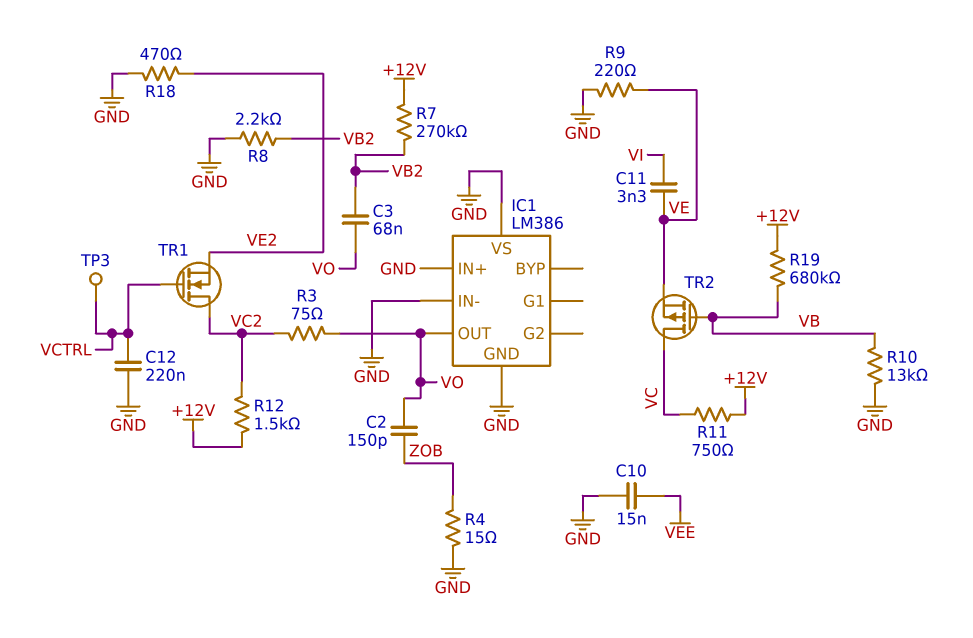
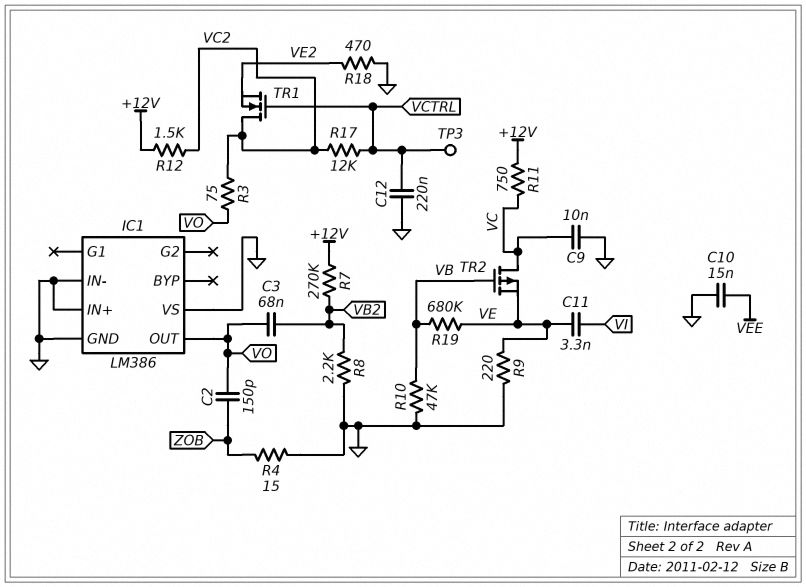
C9: none -> 10nF (GND, VC)
R10: 13k (GND, VB) -> 47k (GND, VB)
R17: none -> 12k (VC2, VCTRL)
R19: 680k (+12V, VB) -> 680k (VB, VE)

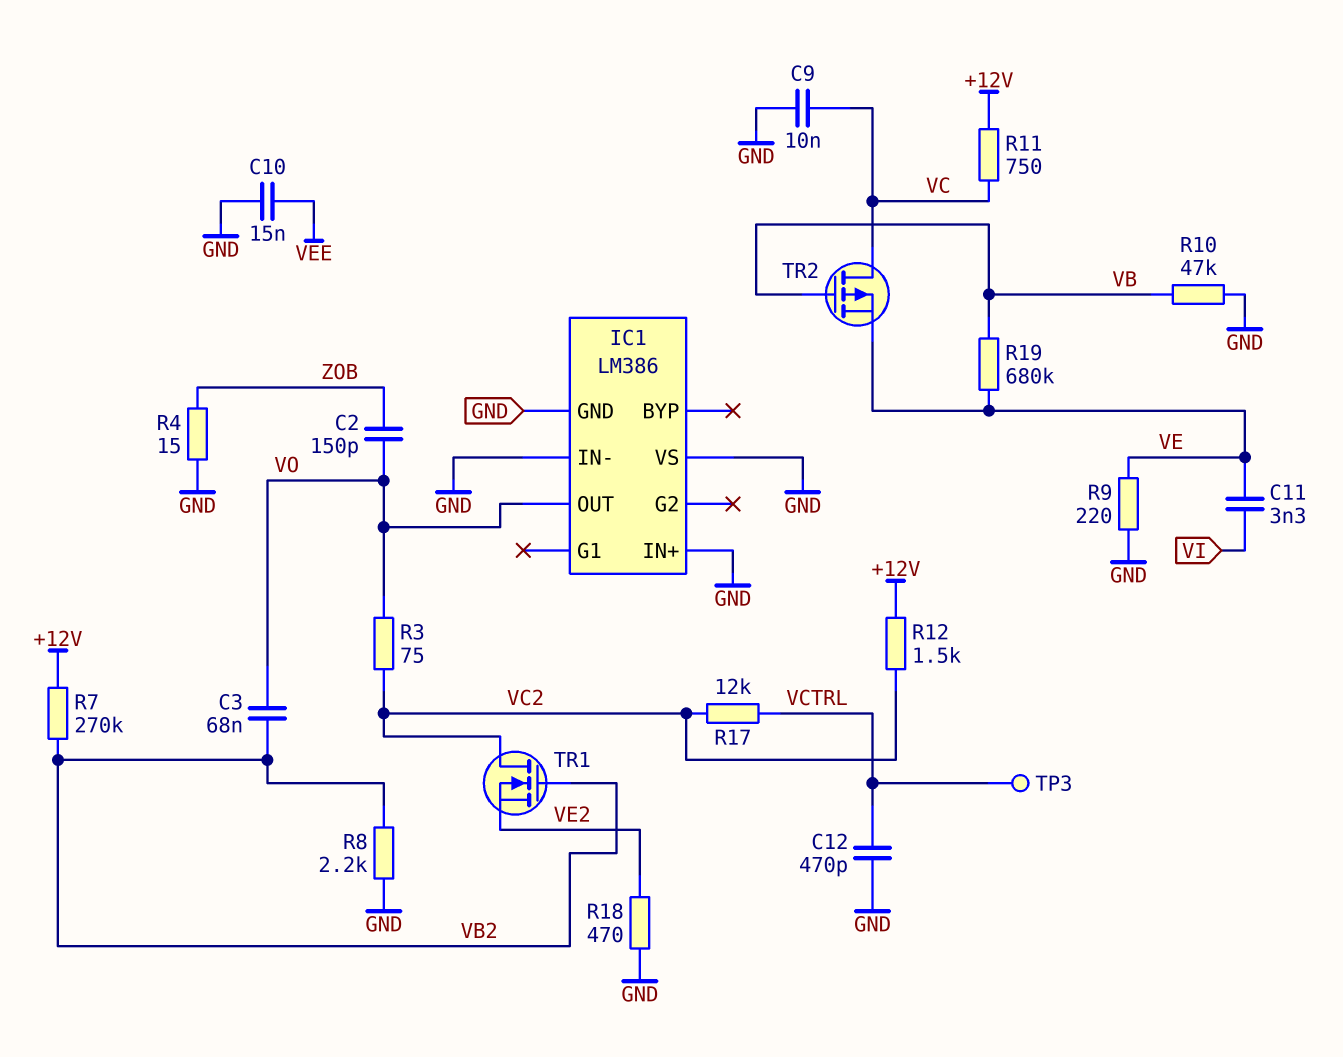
C12: 220nF (GND, VCTRL) -> 470pF (GND, VCTRL)
TR1: NMOS (G VCTRL, D VC2, S VE2) -> NMOS (G VB2, D VC2, S VE2)

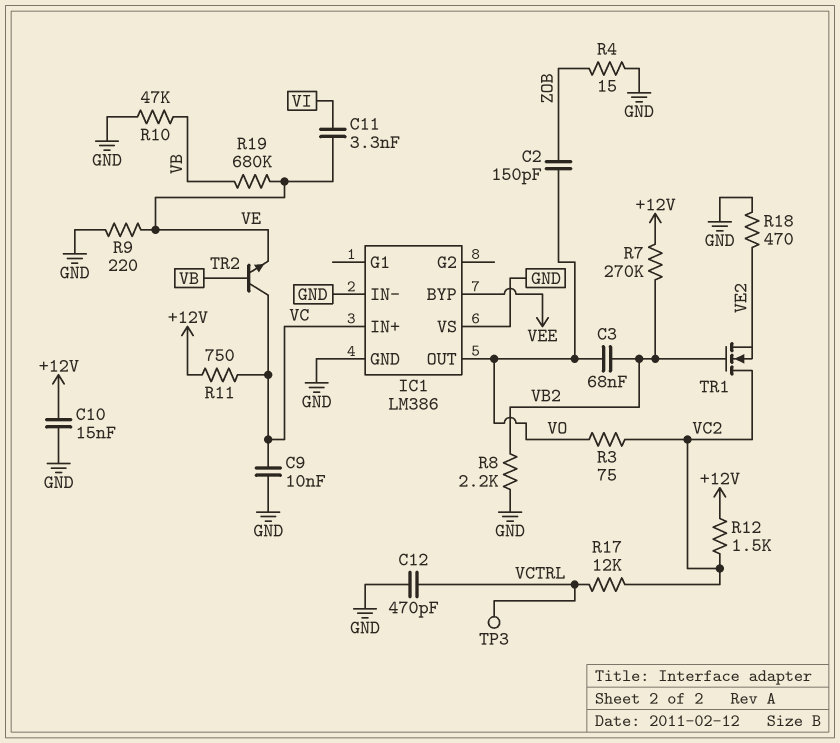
C10: 15nF (GND, VEE) -> 15nF (+12V, GND)
IC1 pin BYP: none -> VEE
IC1 pin IN+: GND -> VC
TR2: PMOS (G VB, D VC, S VE) -> NPN (B VB, C VC, E VE)

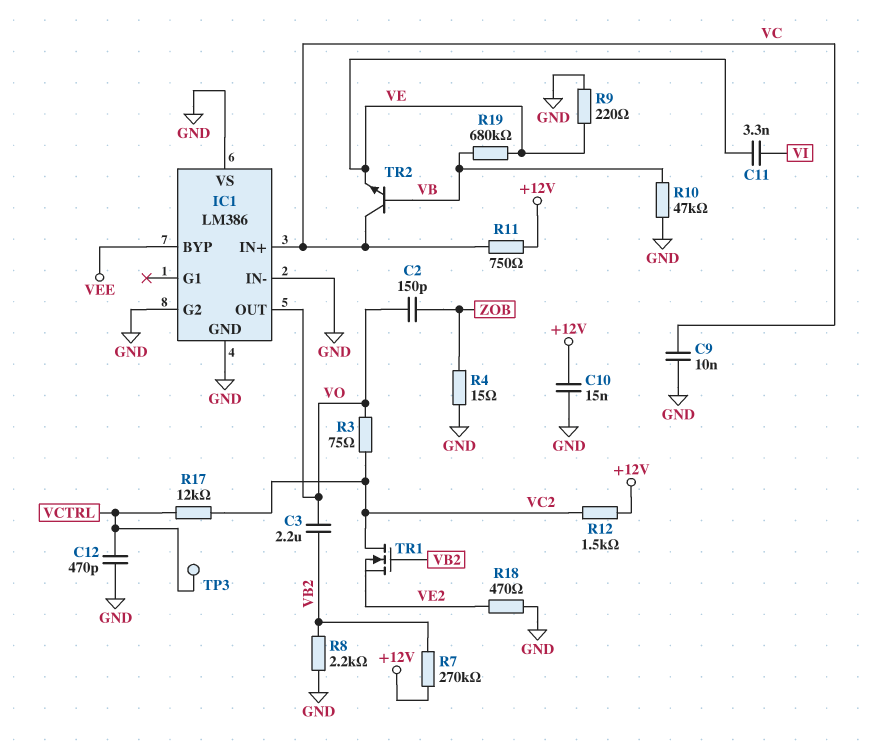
C3: 68nF (VB2, VO) -> 2.2uF (VB2, VO)
IC1 pin G2: none -> GND

